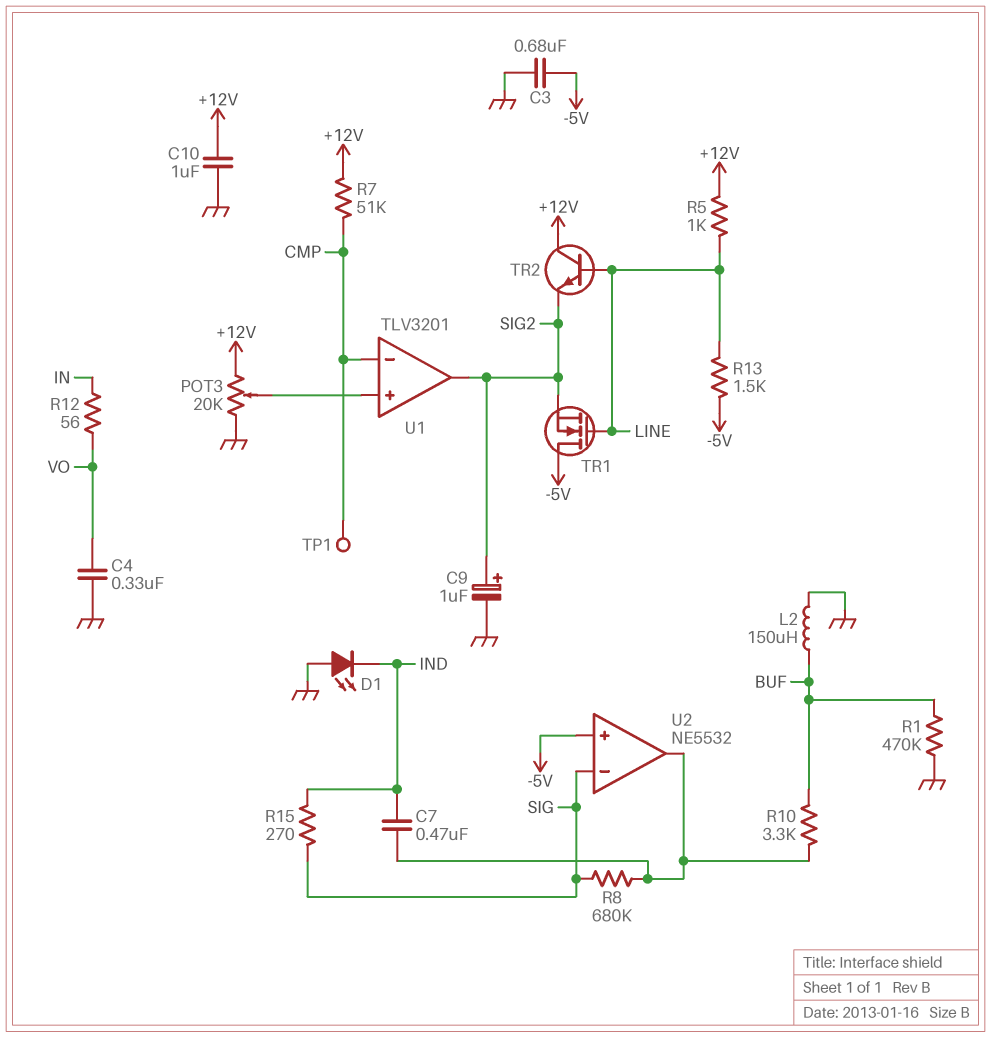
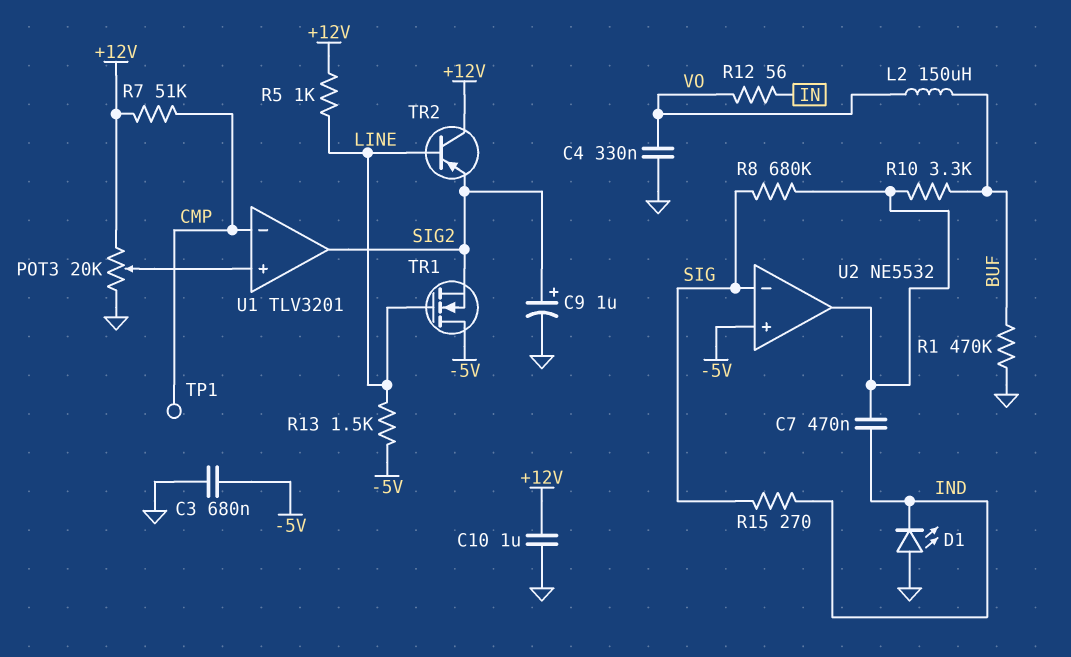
L2: 150uH (BUF, GND) -> 150uH (BUF, VO)
TR2: NPN (B LINE, C +12V, E SIG2) -> PNP (B LINE, C +12V, E SIG2)

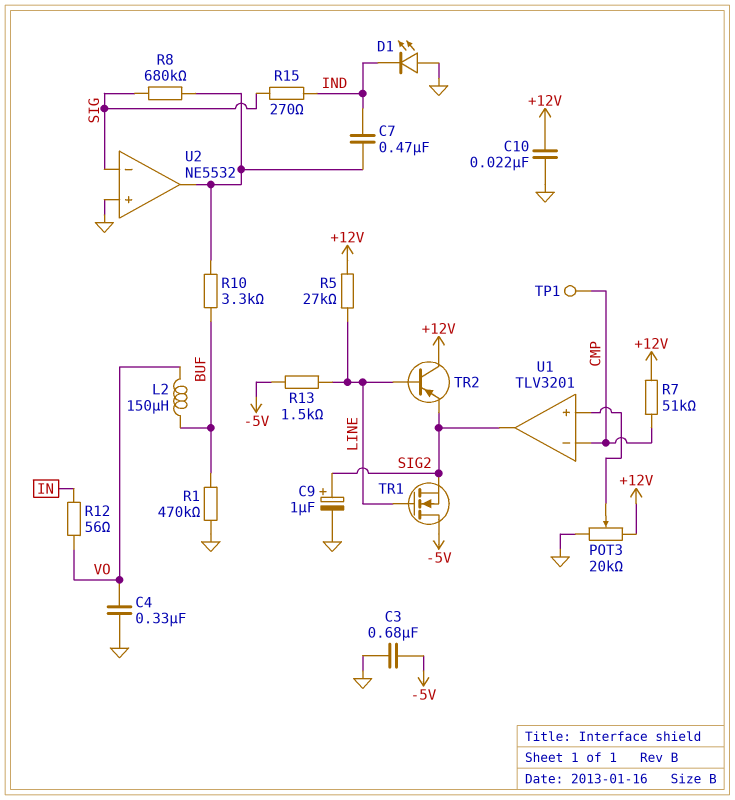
C10: 1uF (+12V, GND) -> 22nF (+12V, GND)
R5: 1k (+12V, LINE) -> 27k (+12V, LINE)
U2 pin in+: -5V -> GND

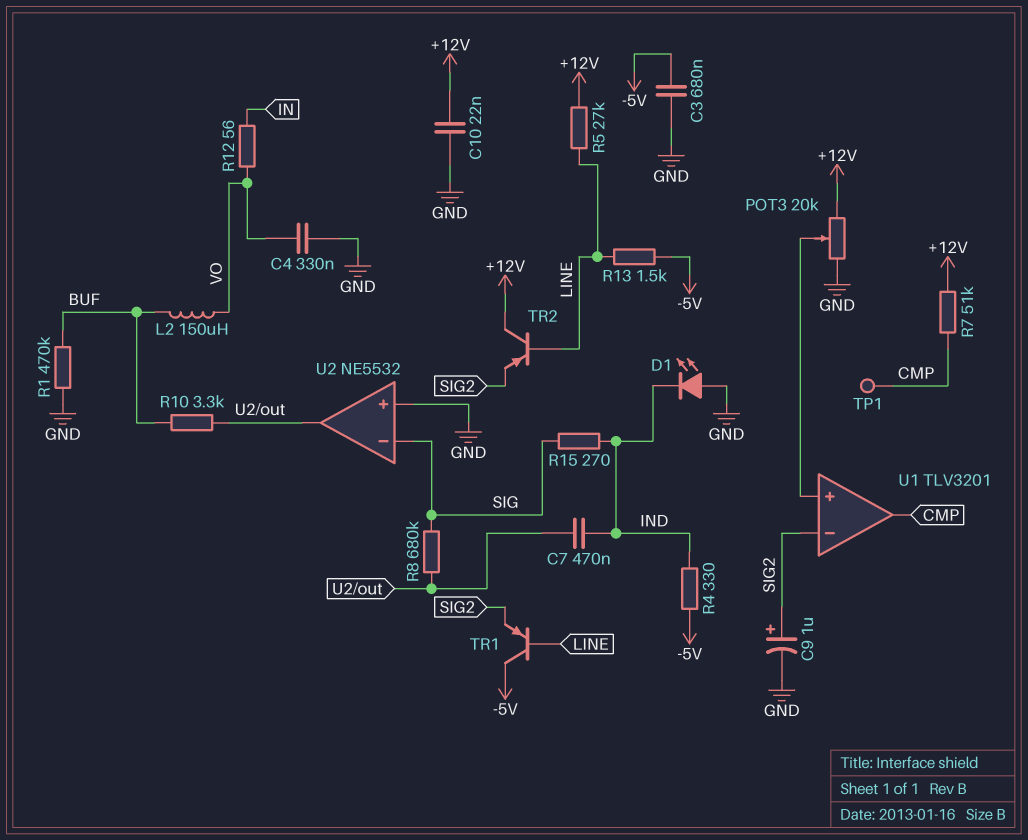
R4: none -> 330 (-5V, IND)
TR1: NMOS (G LINE, D -5V, S SIG2) -> PNP (B LINE, C -5V, E SIG2)
U1 pin in-: CMP -> SIG2
U1 pin out: SIG2 -> CMP

